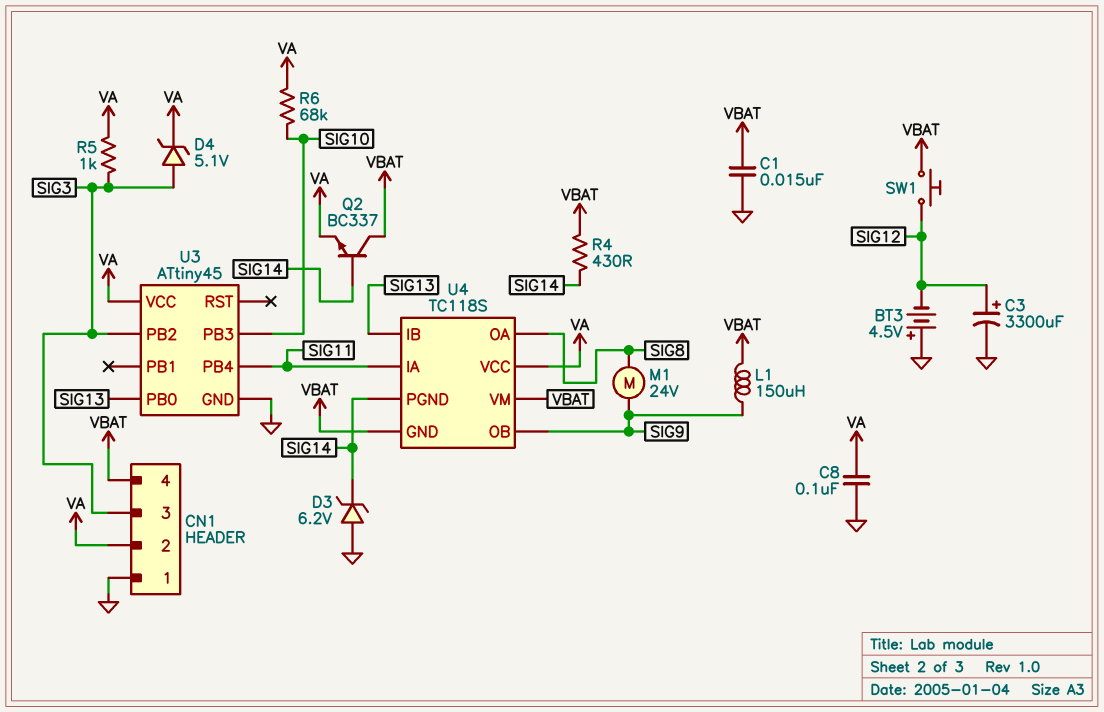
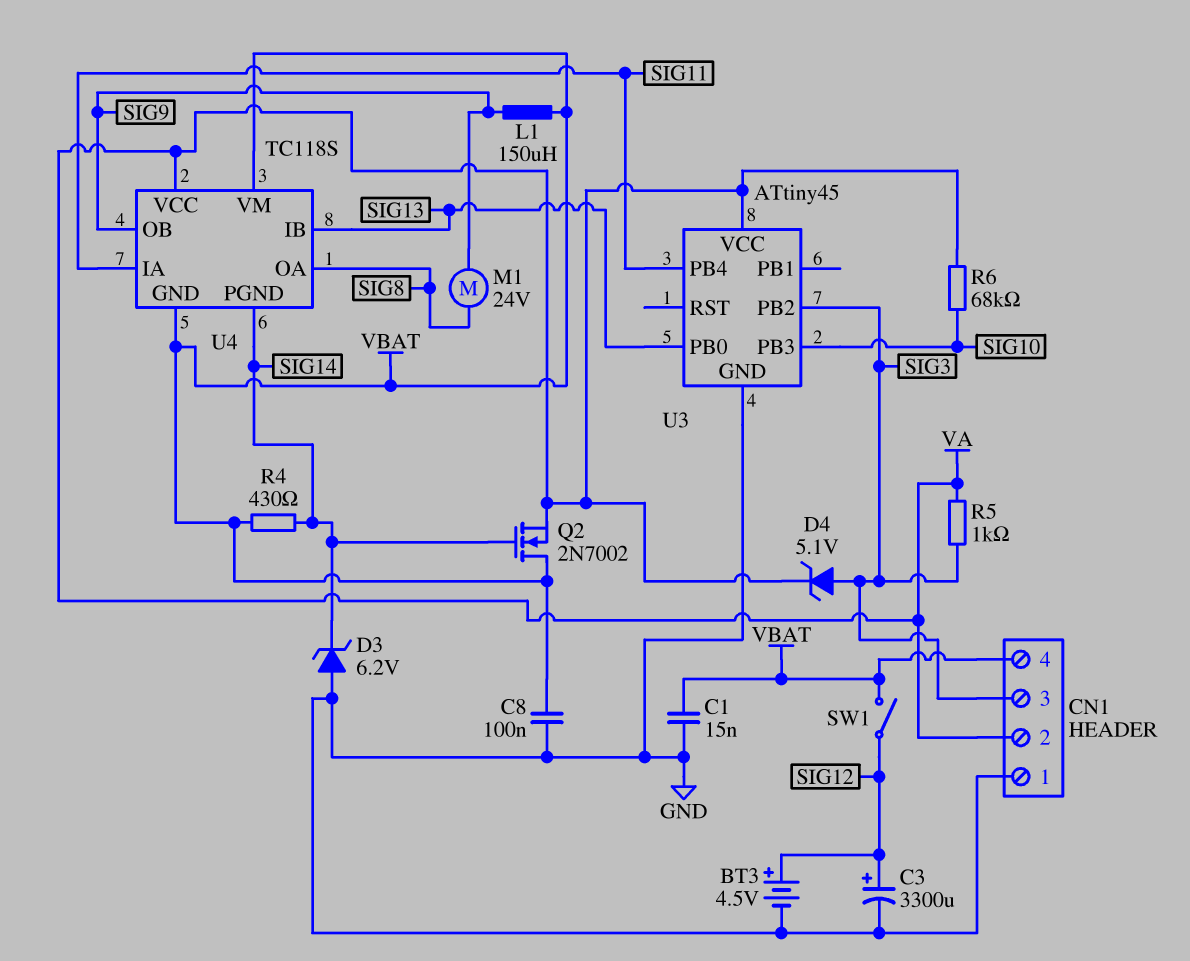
BT3: 4.5V (plus GND, minus SIG12) -> 4.5V (plus SIG12, minus GND)
C8: 100nF (GND, VA) -> 100nF (GND, VBAT)
Q2: NPN BC337 (B SIG14, C VBAT, E VA) -> NMOS 2N7002 (G SIG14, D VBAT, S VA)
SW1: button (SIG12, VBAT) -> switch (SIG12, VBAT)

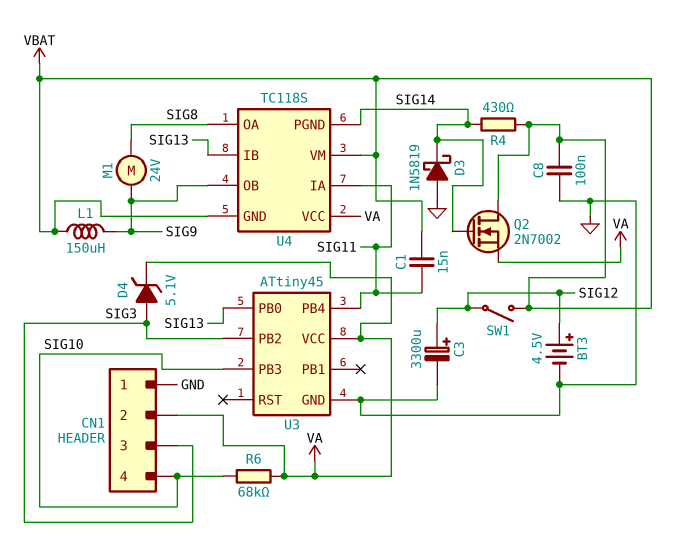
C1: 15nF (GND, VBAT) -> 15nF (SIG11, VBAT)
CN1 pin 4: VBAT -> SIG10
D3: zener 6.2V (A GND, K SIG14) -> schottky 1N5819 (A GND, K SIG14)
R5: 1k (SIG3, VA) -> none

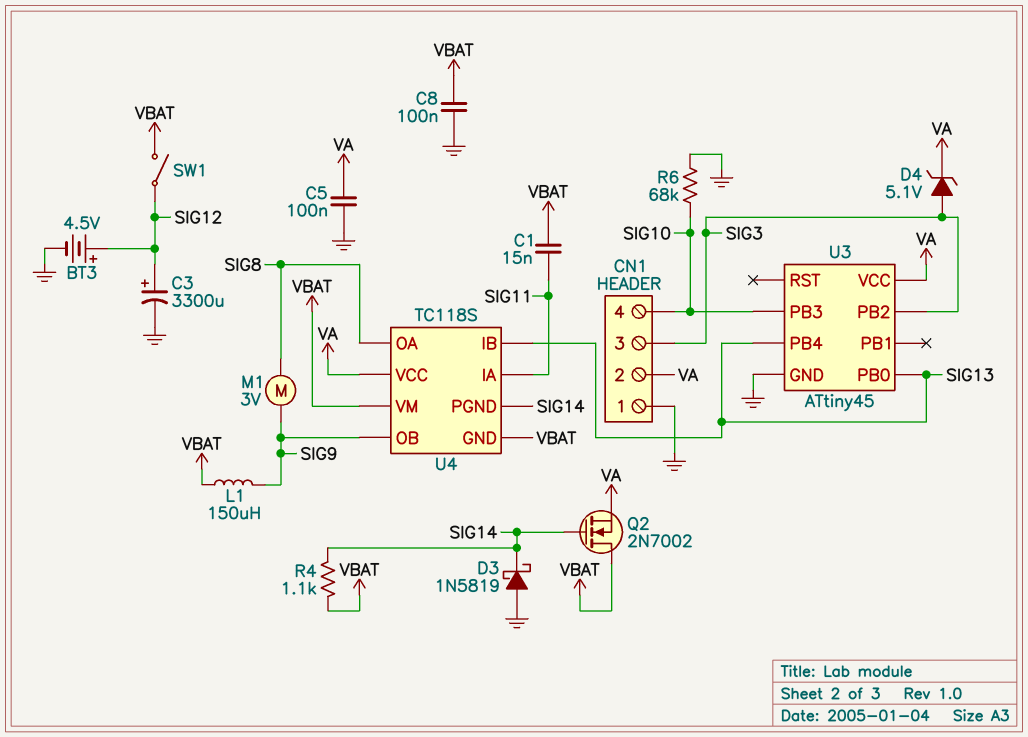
C5: none -> 100nF (GND, VA)
M1: motor 24V (SIG8, SIG9) -> motor 3V (SIG8, SIG9)
R4: 430 (SIG14, VBAT) -> 1.1k (SIG14, VBAT)
R6: 68k (SIG10, VA) -> 68k (GND, SIG10)
U3 pin PB4: SIG11 -> SIG13

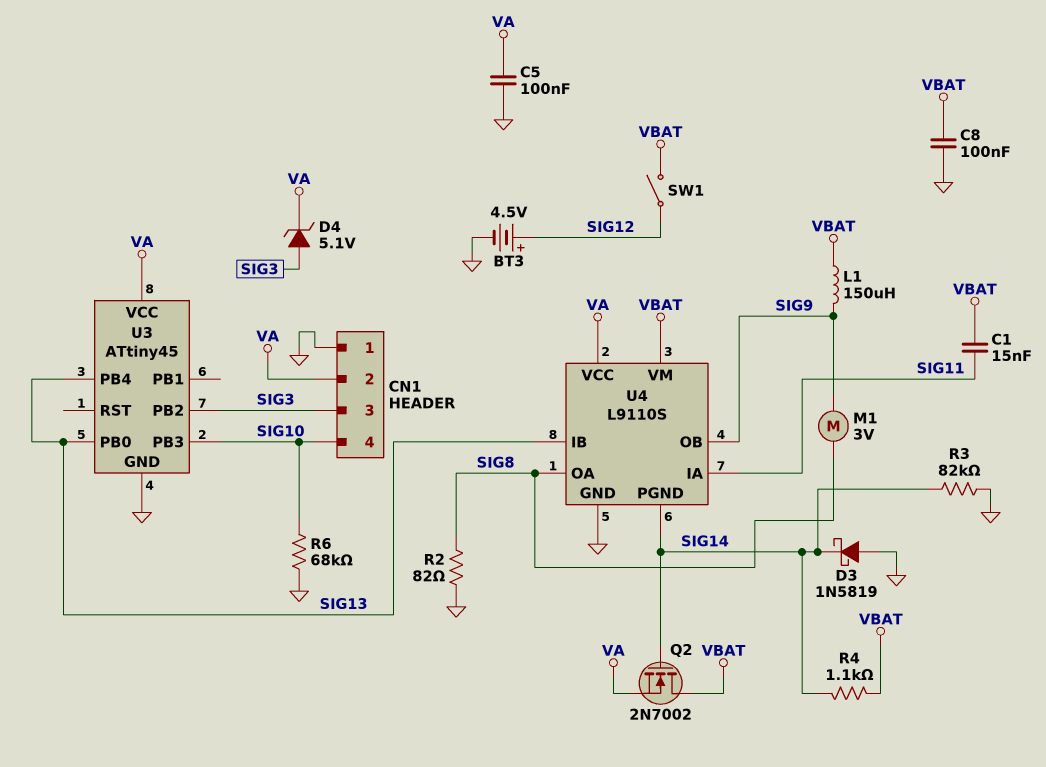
C3: 3300uF (plus SIG12, minus GND) -> none
R2: none -> 82 (GND, SIG8)
R3: none -> 82k (GND, SIG14)
U4: TC118S -> L9110S
U4 pin GND: VBAT -> GND

